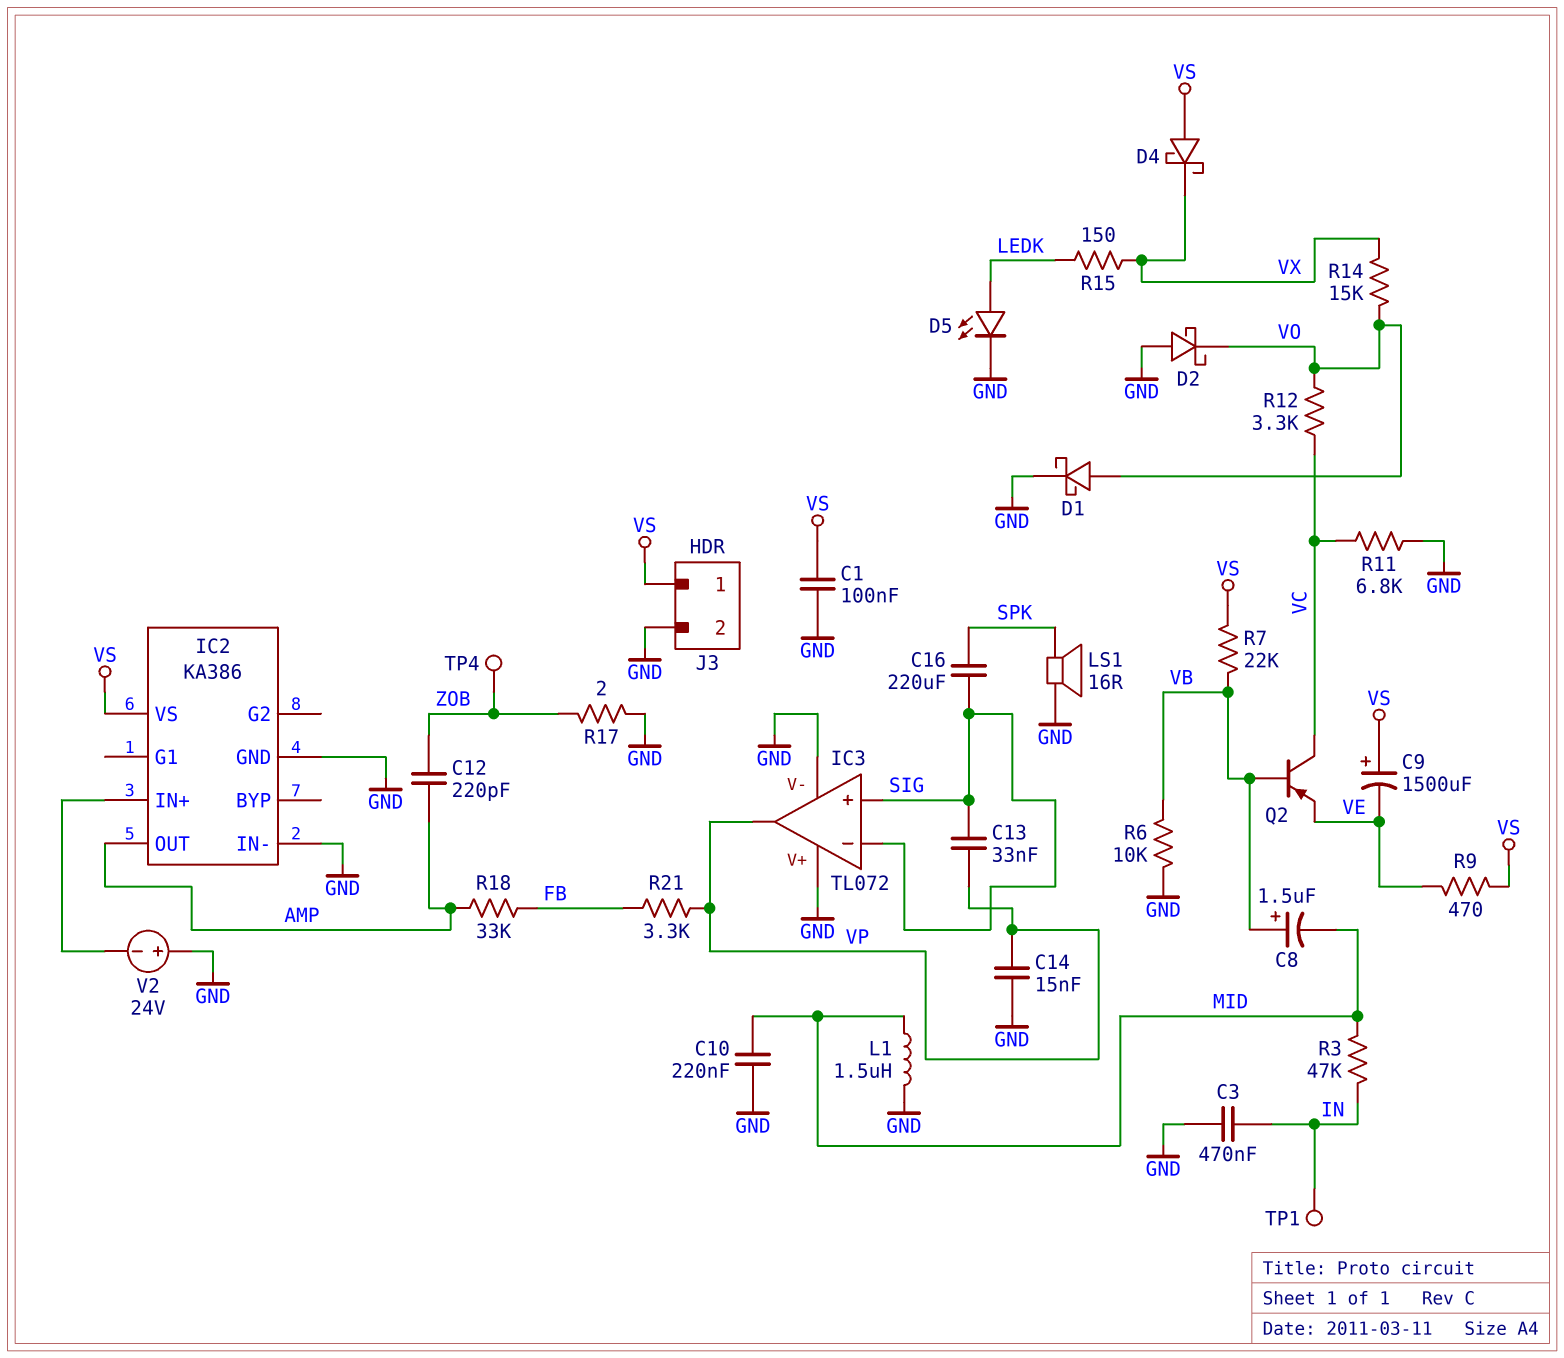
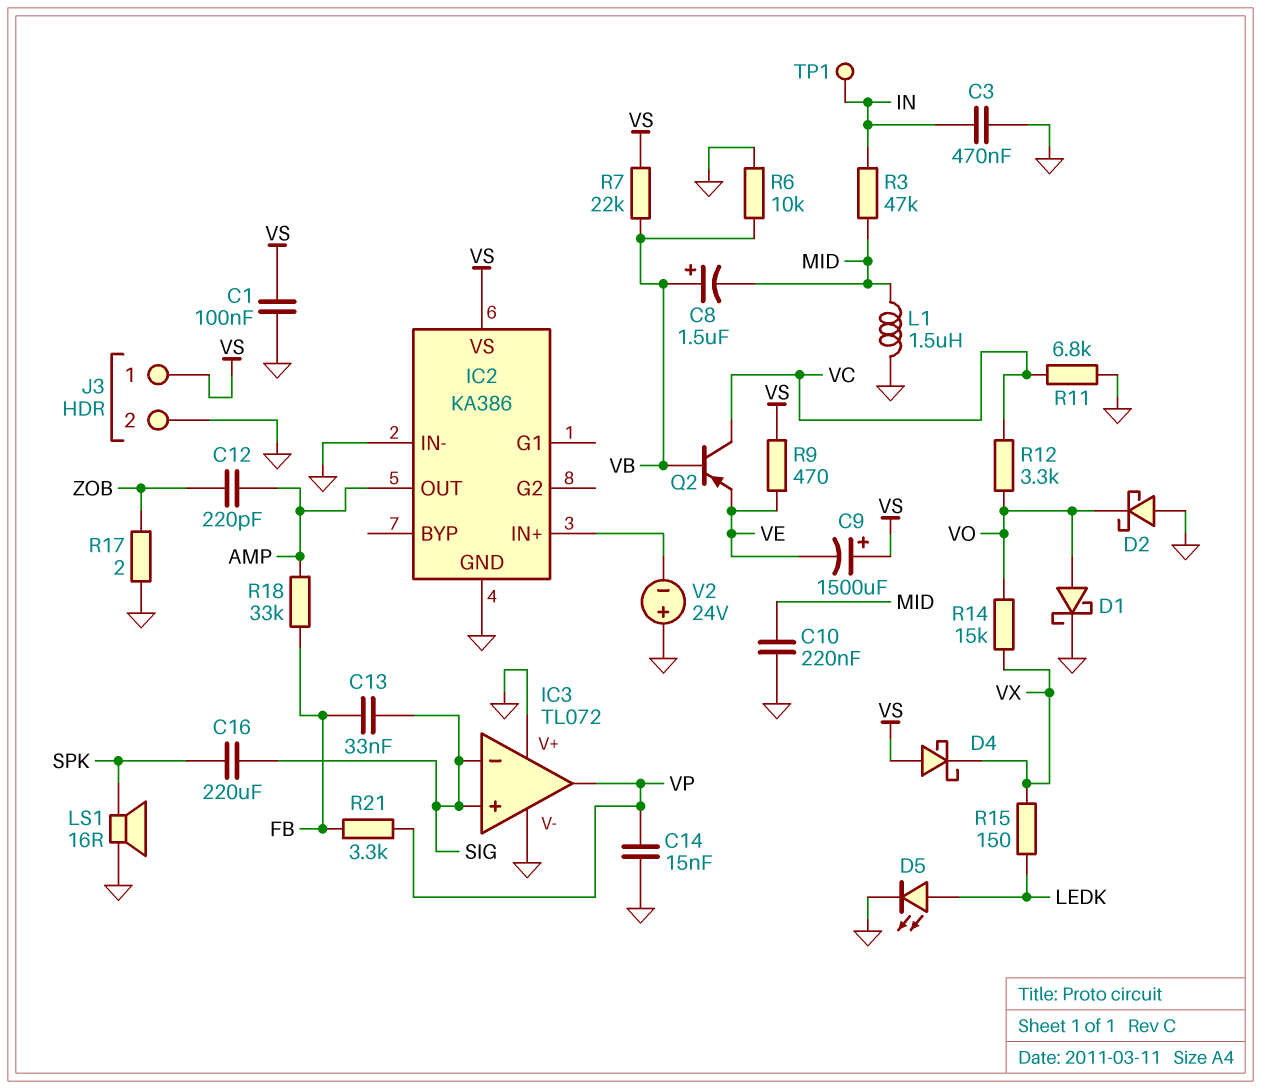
C13: 33nF (SIG, VP) -> 33nF (FB, SIG)
TP4: test point (ZOB) -> none

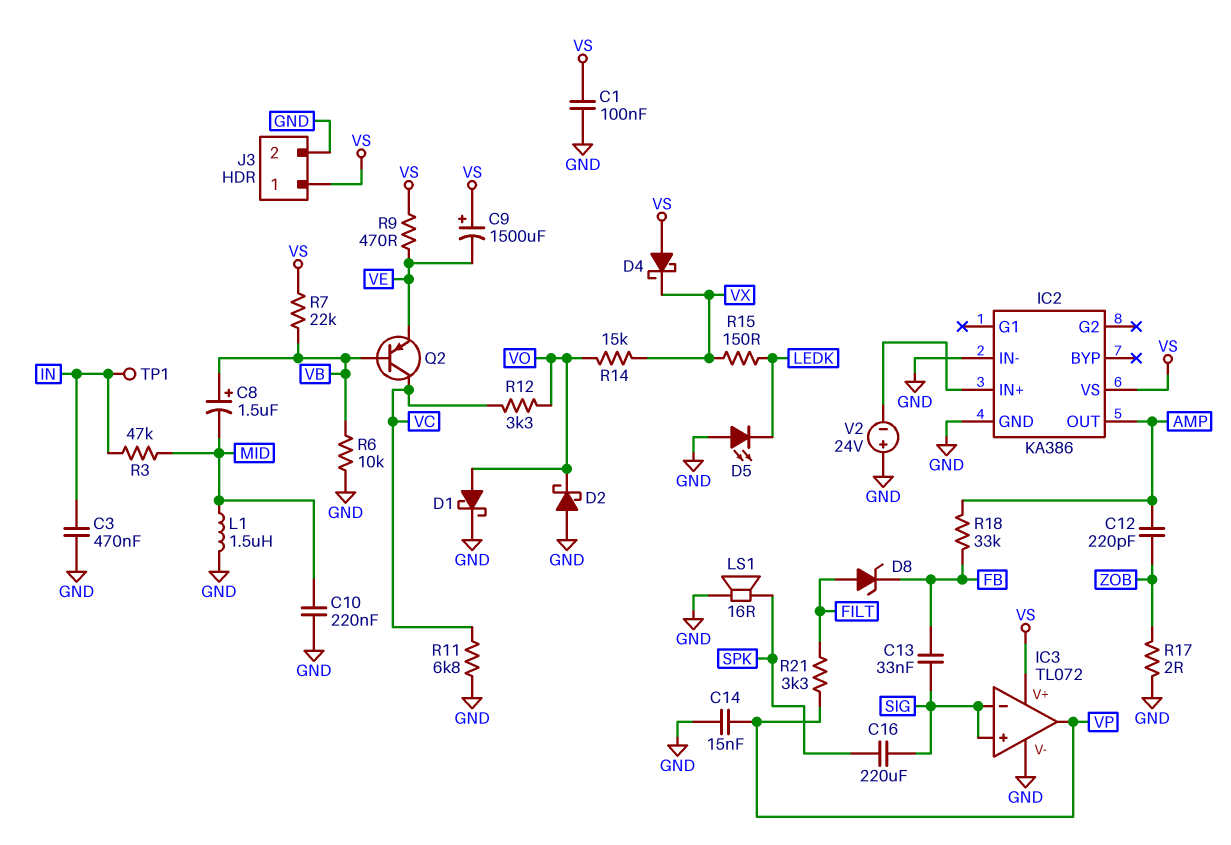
D5: LED (A LEDK, K GND) -> LED (A GND, K LEDK)
D8: none -> zener (A FILT, K FB)
IC3 pin V+: GND -> VS
R21: 3.3k (FB, VP) -> 3.3k (FILT, VP)

